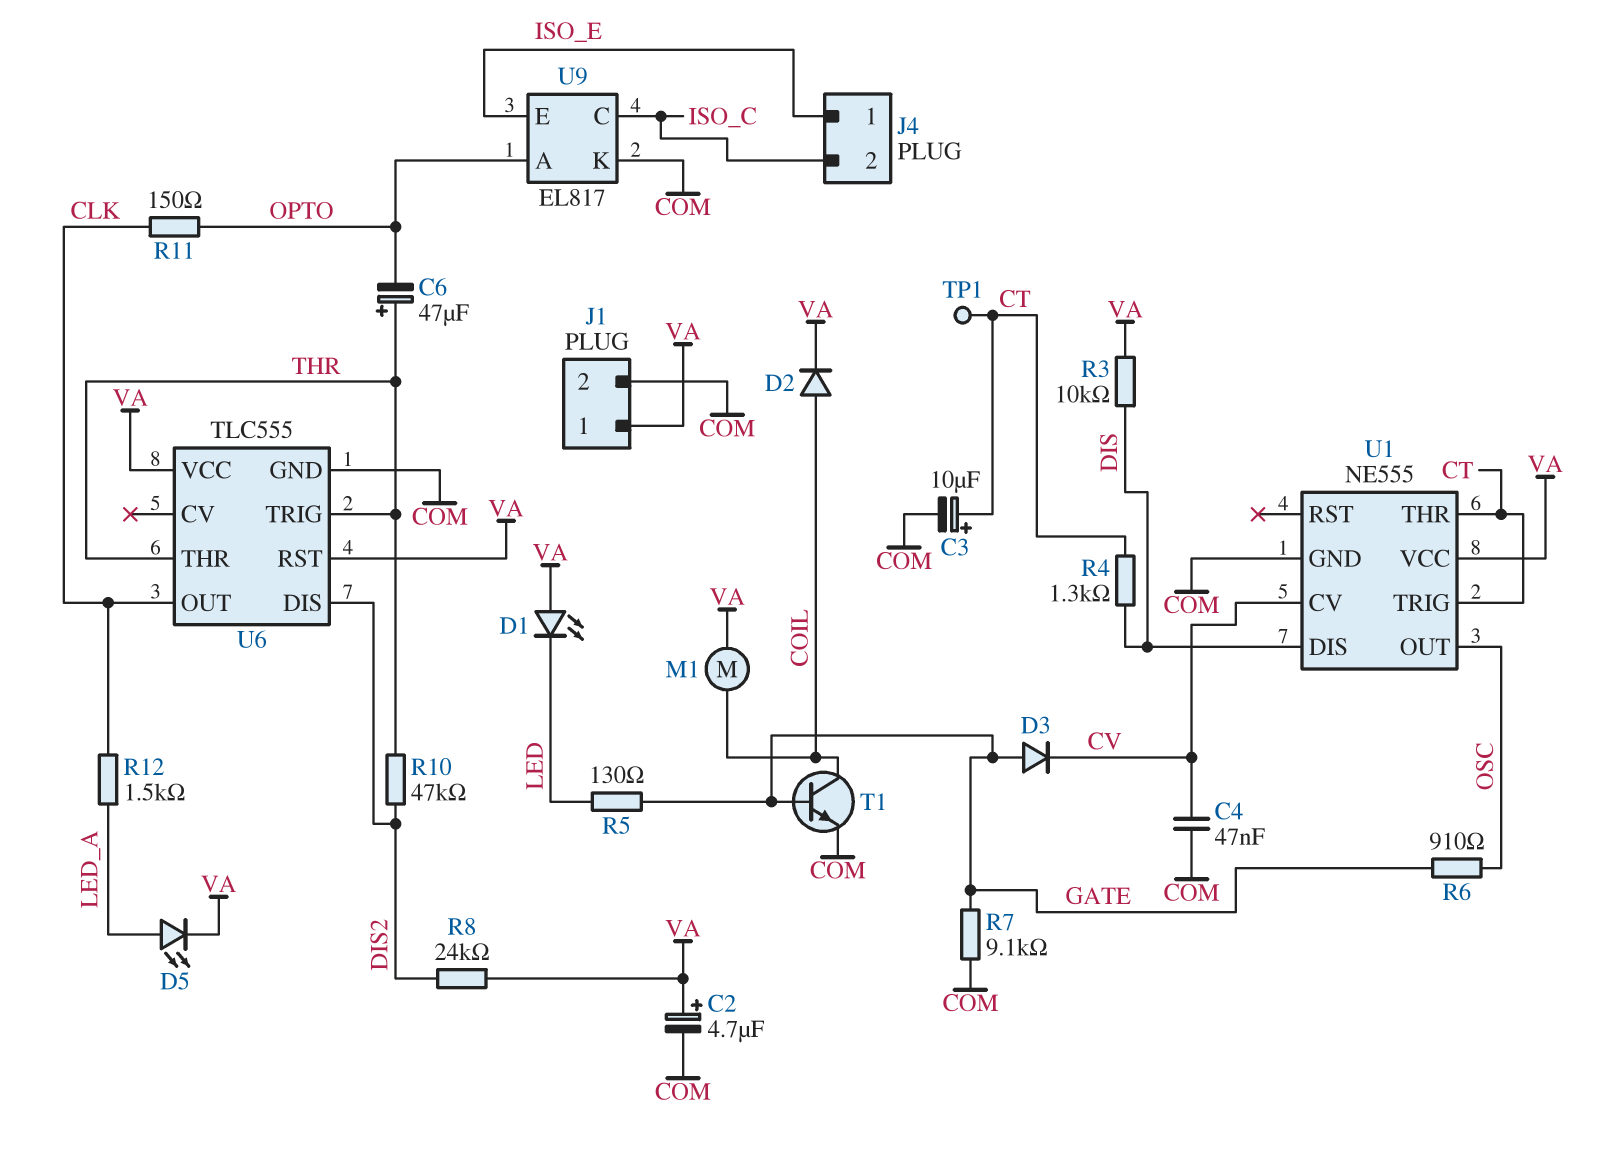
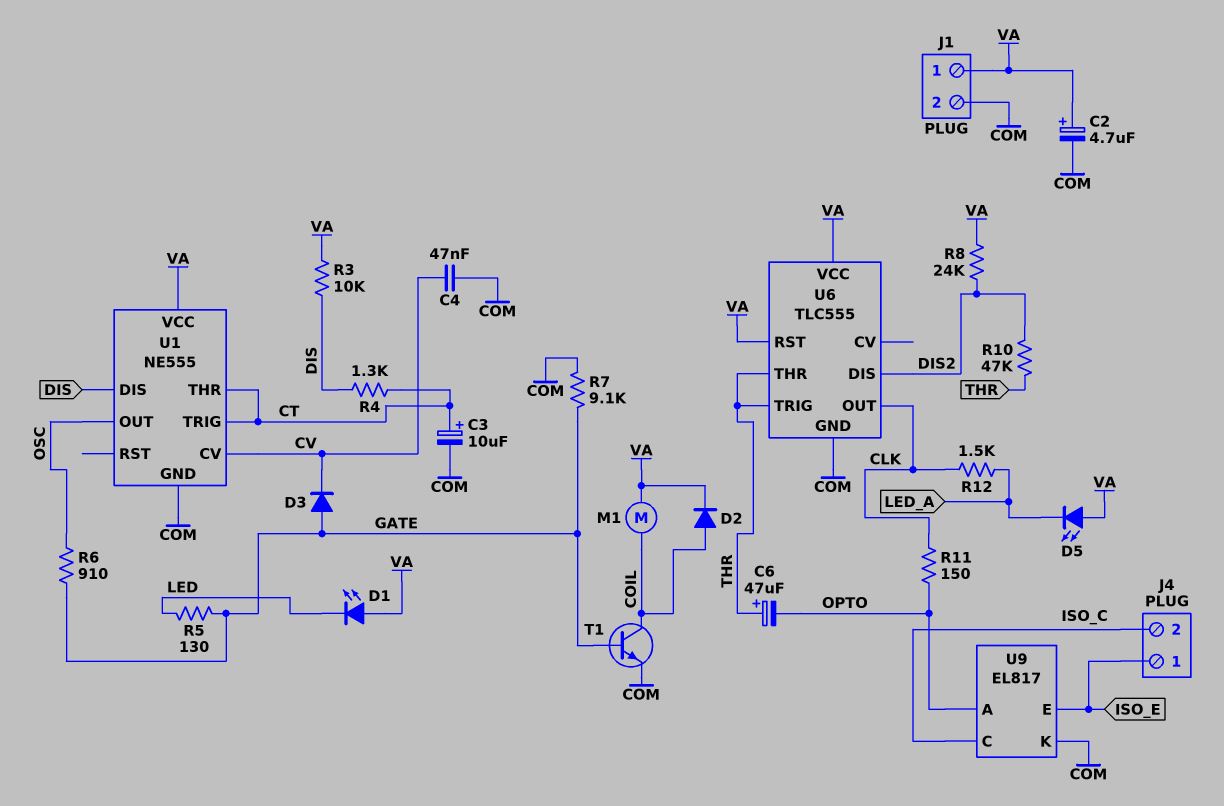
D5: LED (A LED_A, K VA) -> LED (A VA, K LED_A)
TP1: test point (CT) -> none

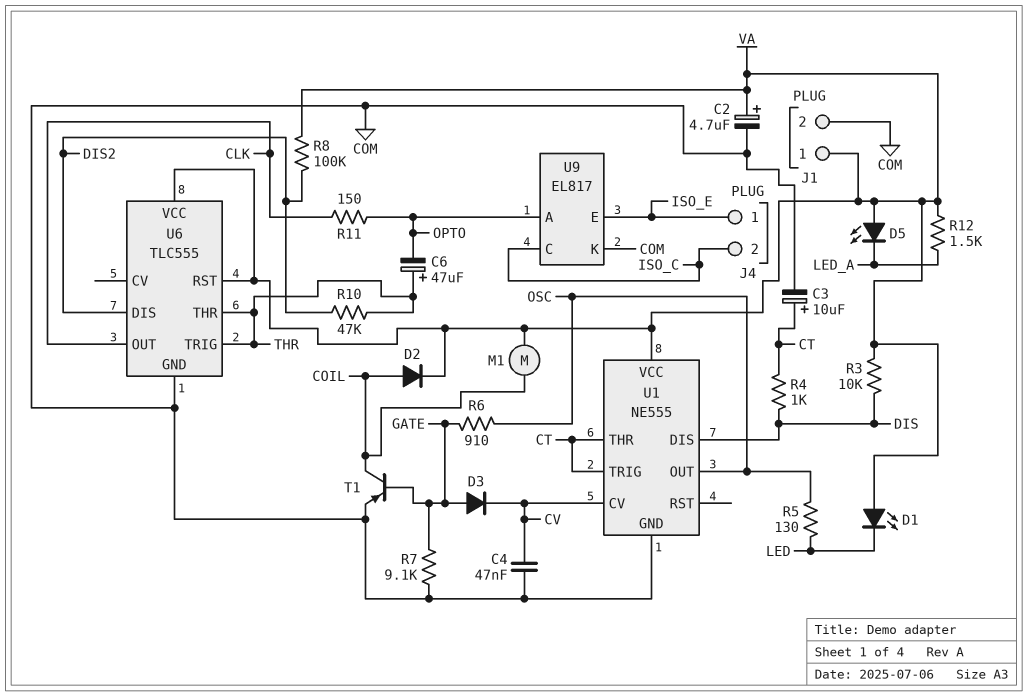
R4: 1.3k (CT, DIS) -> 1k (CT, DIS)
R5: 130 (GATE, LED) -> 130 (LED, OSC)
R8: 24k (DIS2, VA) -> 100k (DIS2, VA)
R12: 1.5k (CLK, LED_A) -> 1.5k (LED_A, VA)
T1: NPN (B GATE, C COIL, E COM) -> PNP (B GATE, C COIL, E COM)

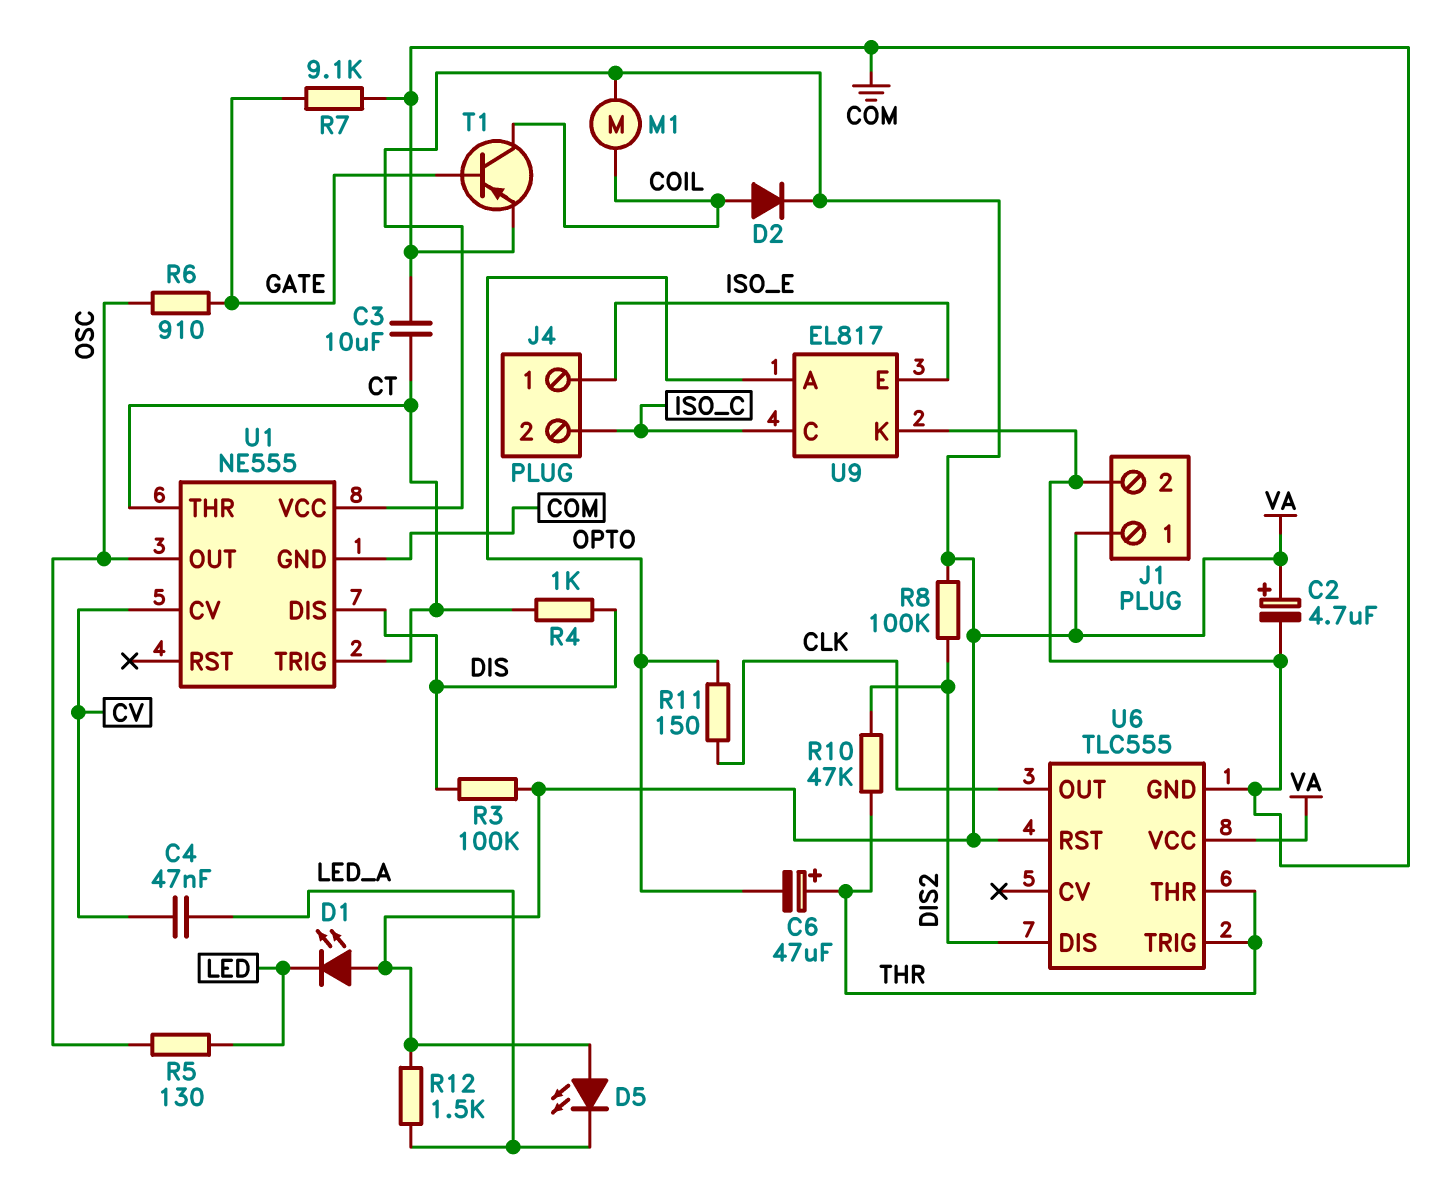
C3: 10uF (plus CT, minus COM) -> 10uF (COM, CT)
C4: 47nF (COM, CV) -> 47nF (CV, LED_A)
D3: diode (A GATE, K CV) -> none
R3: 10k (DIS, VA) -> 100k (DIS, VA)

